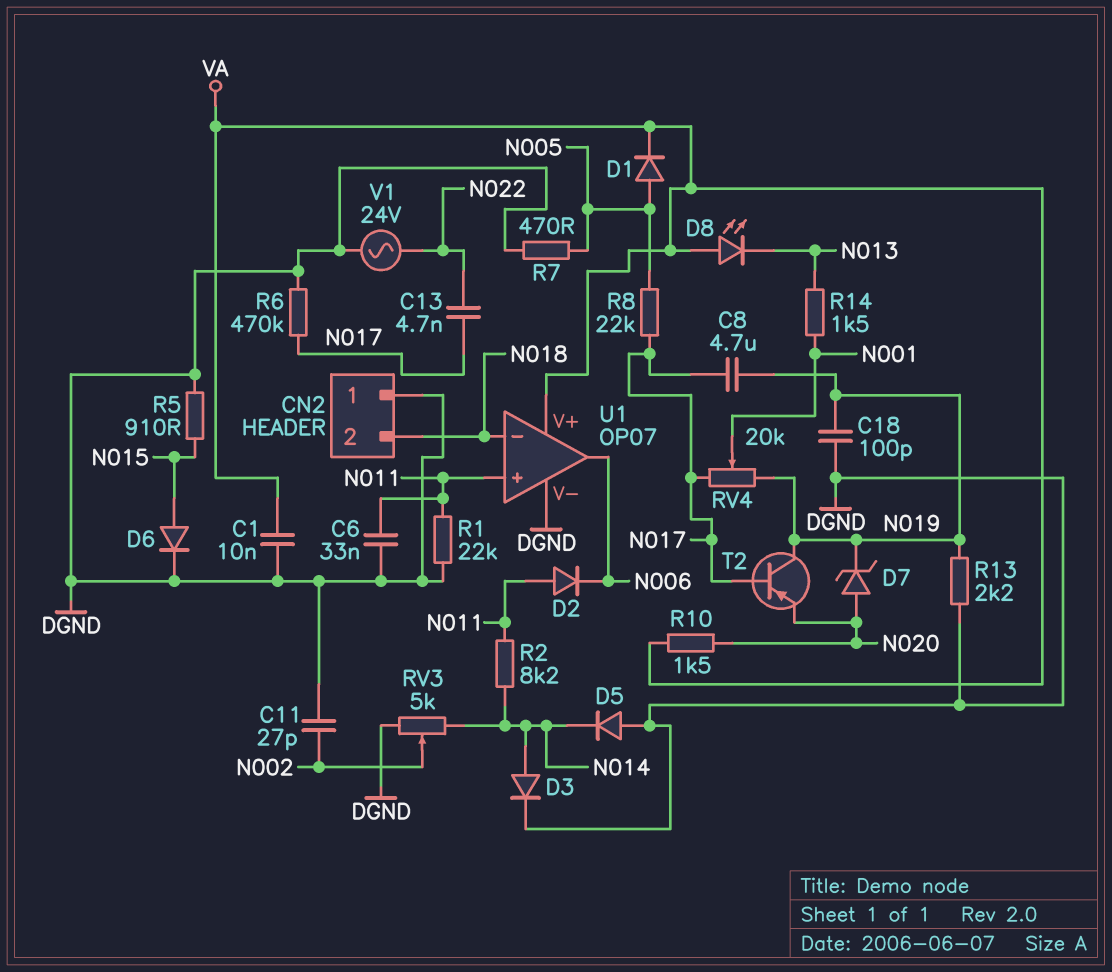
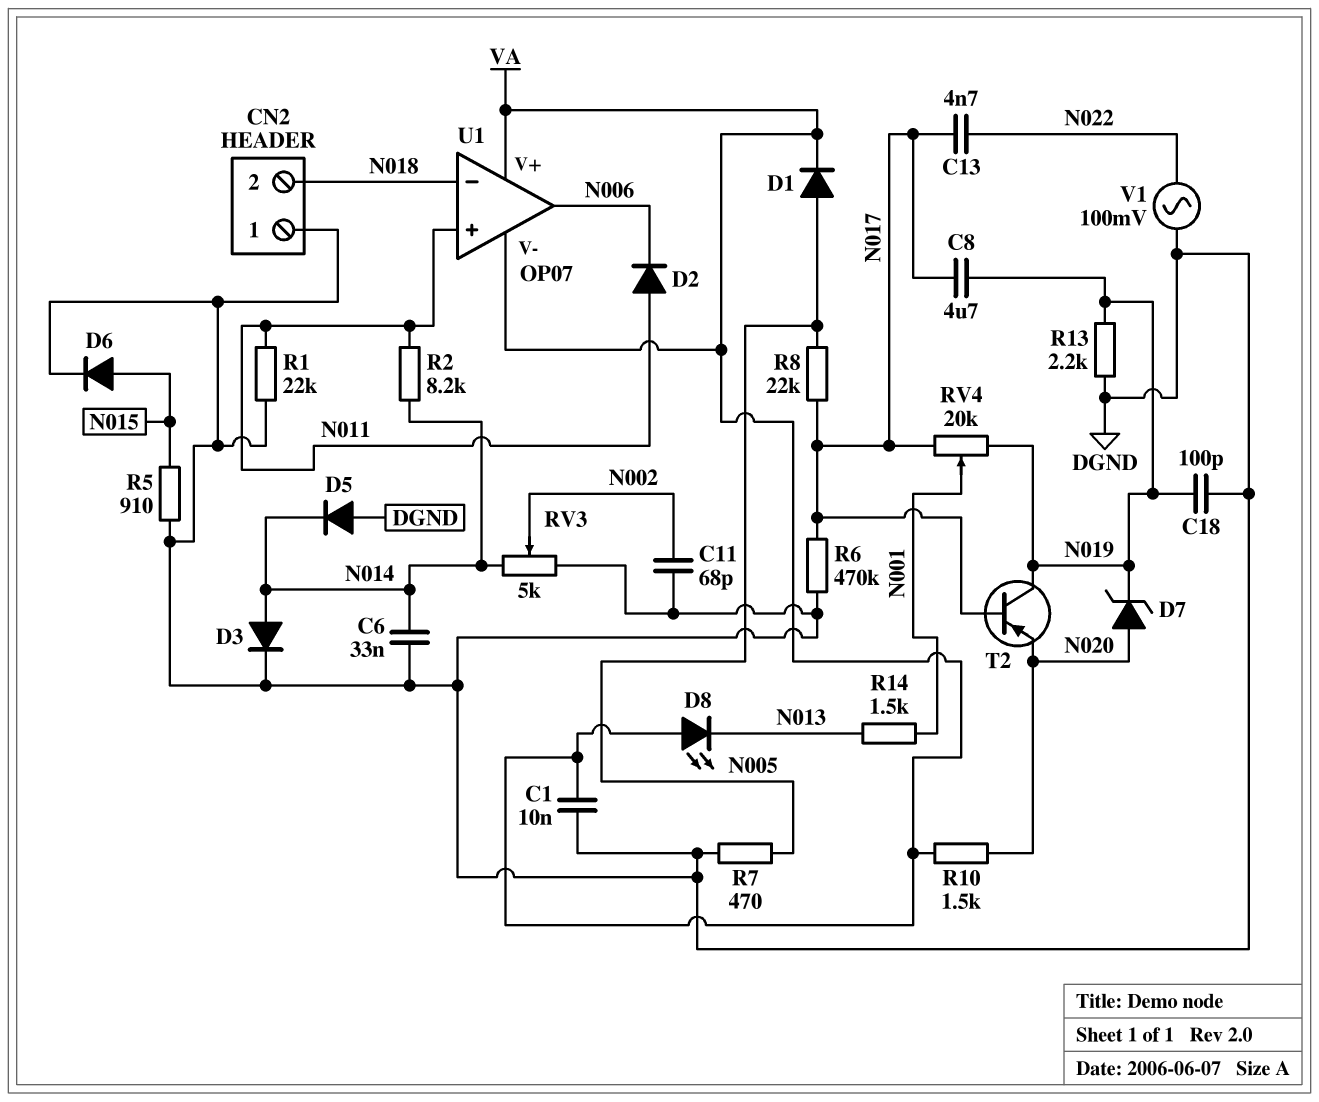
C6: 33nF (DGND, N011) -> 33nF (DGND, N014)
C11: 27pF (DGND, N002) -> 68pF (DGND, N002)
U1 pin V-: DGND -> VA
V1: AC 24V (DGND, N022) -> AC 100mV (DGND, N022)

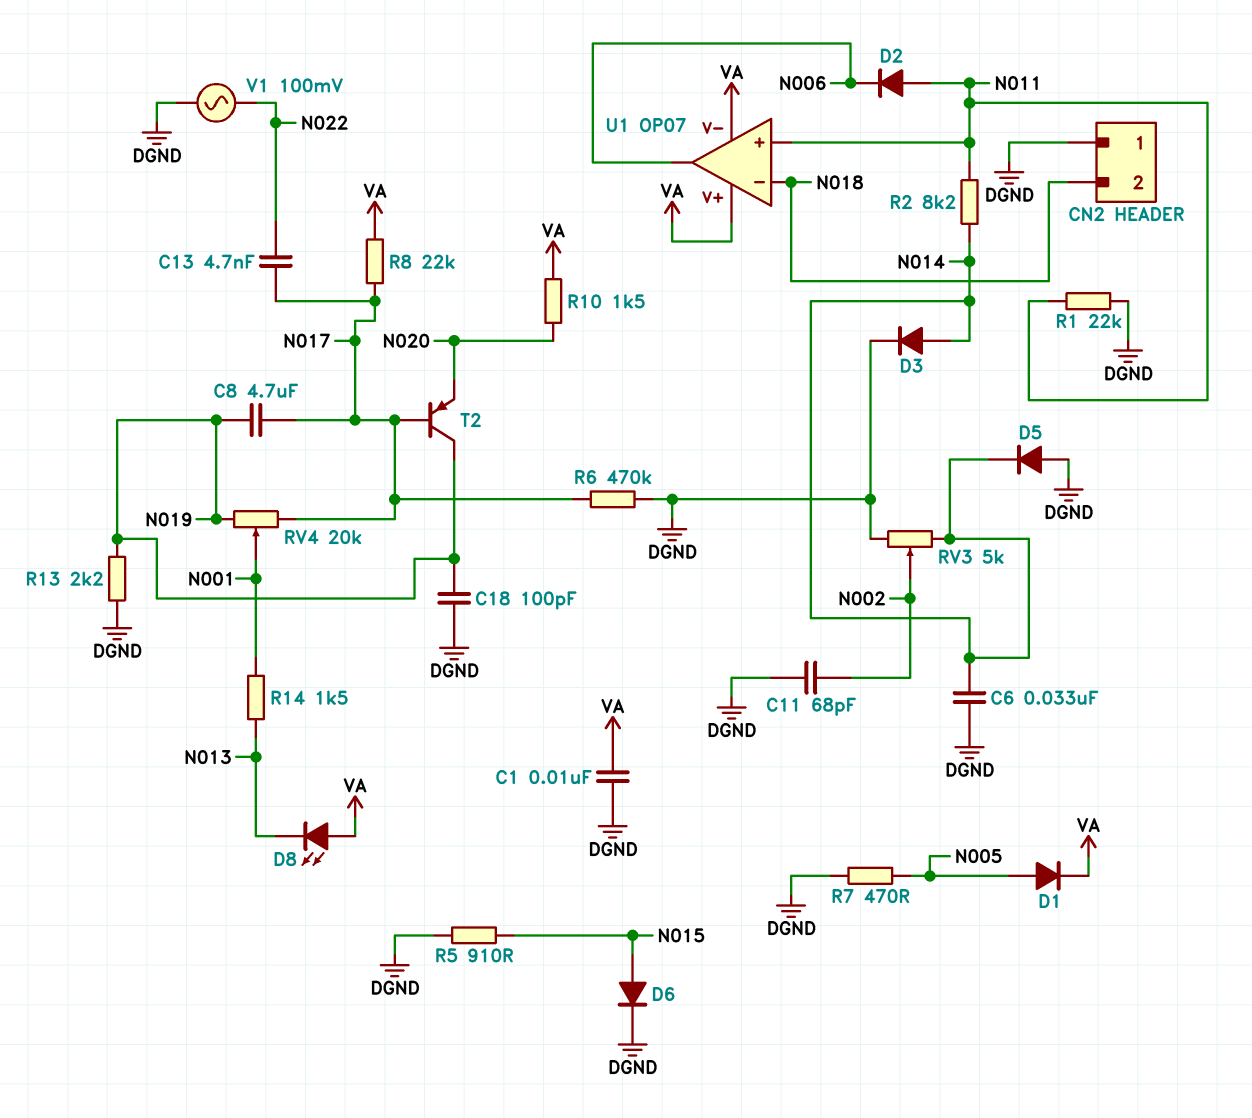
D7: zener (A N020, K N019) -> none
R8: 22k (N005, N017) -> 22k (N017, VA)

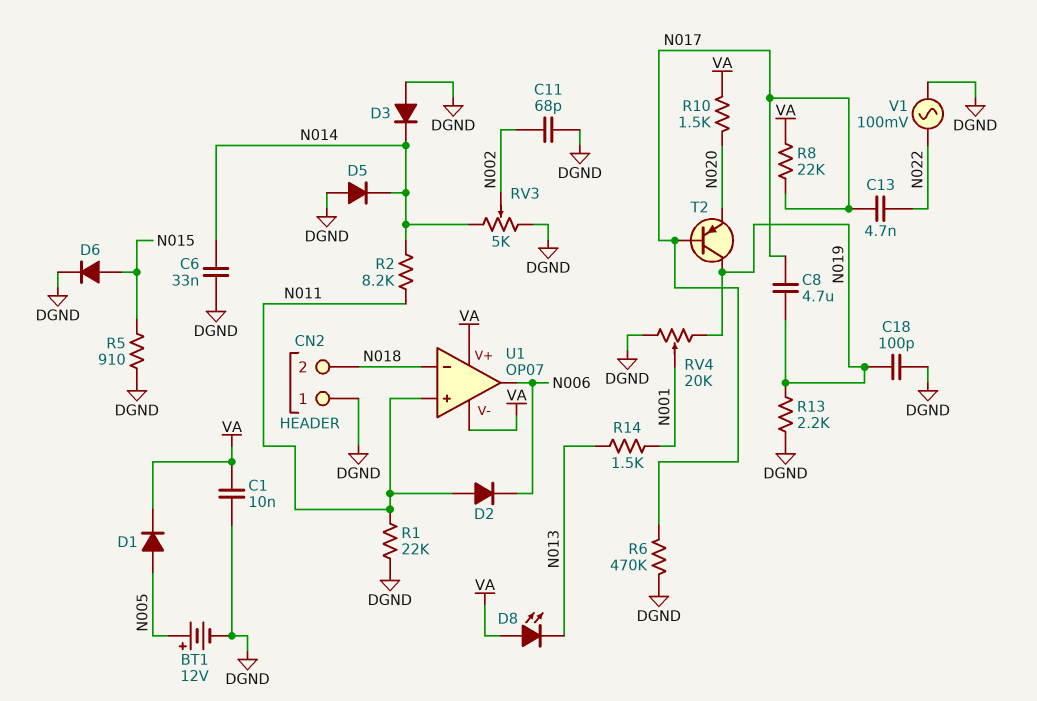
BT1: none -> 12V (plus N005, minus DGND)
D3: diode (A N014, K DGND) -> diode (A DGND, K N014)
R7: 470 (DGND, N005) -> none
RV4: 20k (N017, N019, wiper N001) -> 20k (DGND, N019, wiper N001)

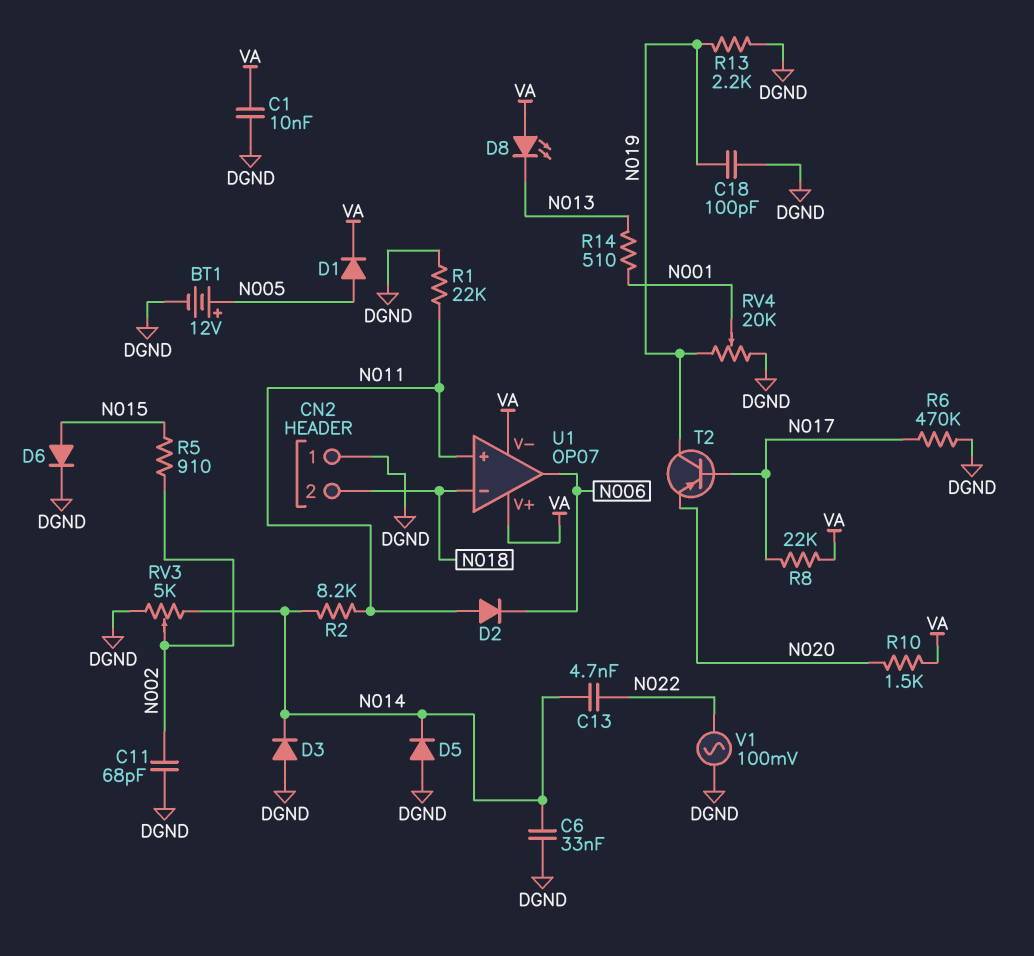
C8: 4.7uF (N017, N019) -> none
C13: 4.7nF (N017, N022) -> 4.7nF (N014, N022)
R5: 910 (DGND, N015) -> 910 (N002, N015)
R14: 1.5k (N001, N013) -> 510 (N001, N013)

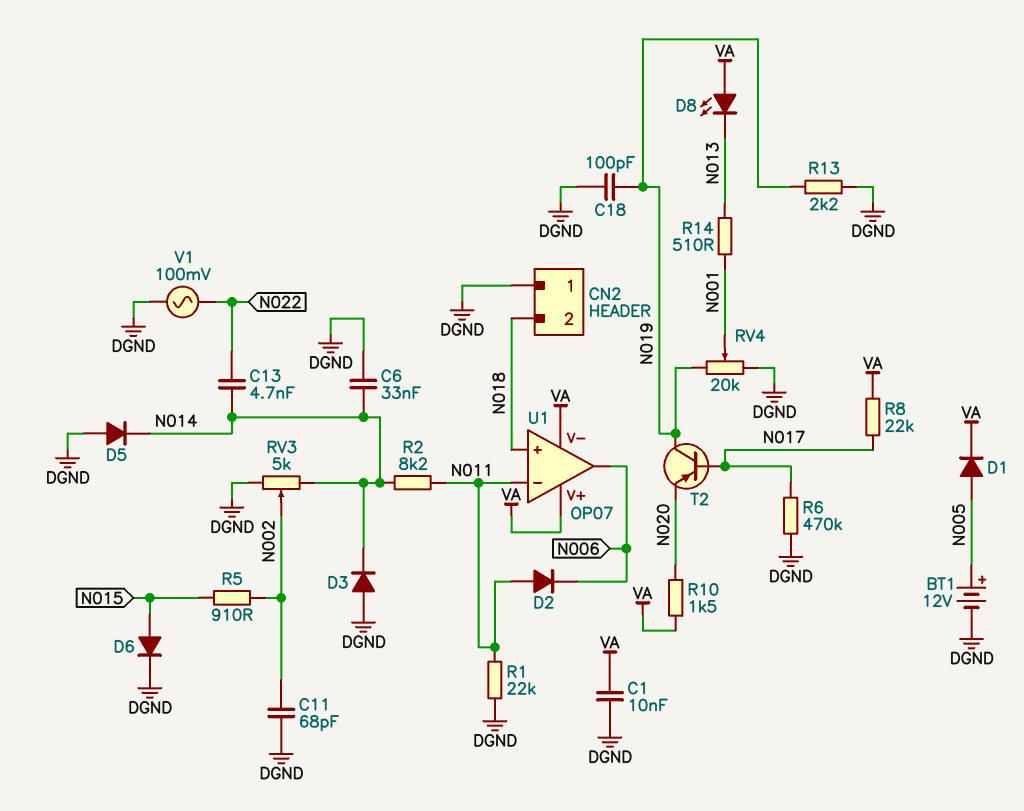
U1 pin in+: N011 -> N018
U1 pin in-: N018 -> N011

